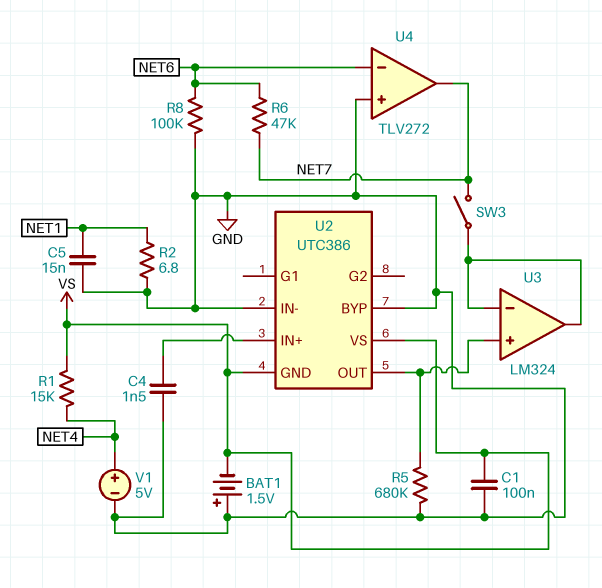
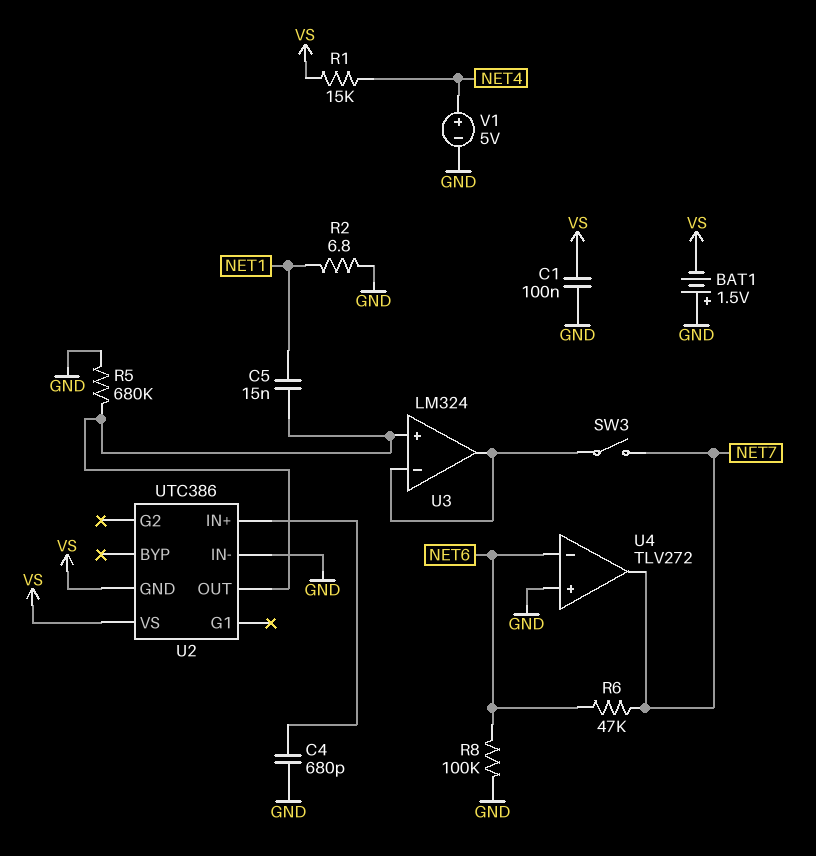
C4: 1.5nF (GND, U2/IN+) -> 680pF (GND, U2/IN+)
C5: 15nF (GND, NET1) -> 15nF (NET1, U2/OUT)
U2 pin BYP: GND -> none

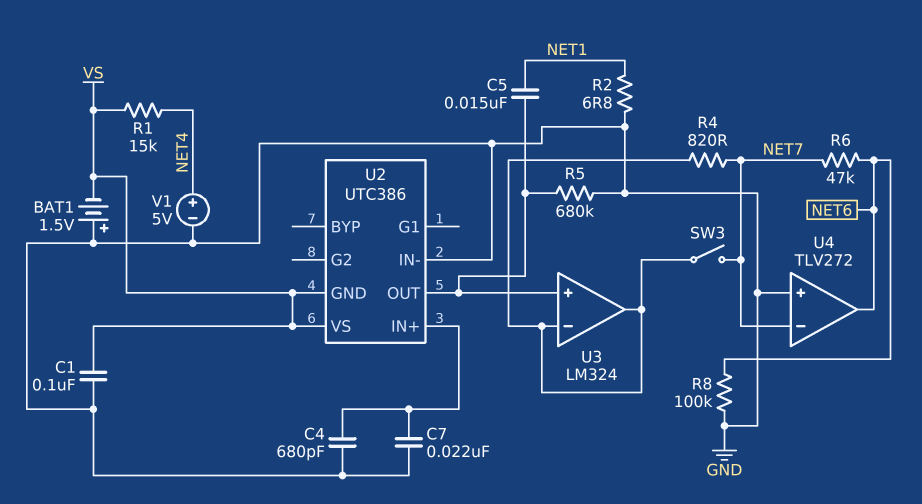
C7: none -> 22nF (GND, U2/IN+)
R4: none -> 820 (NET7, U3/in-)
U4 pin in-: NET6 -> NET7
U4 pin out: NET7 -> NET6

